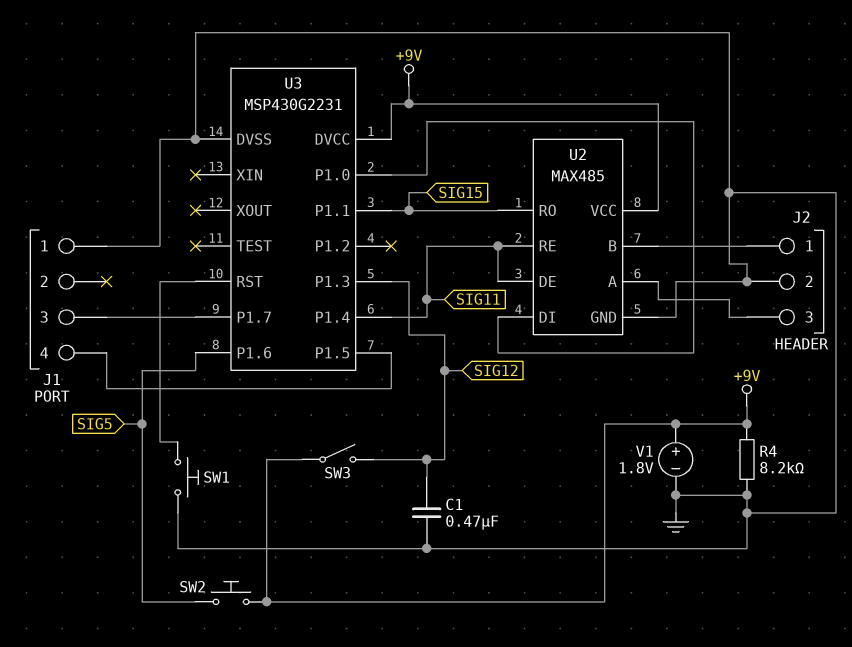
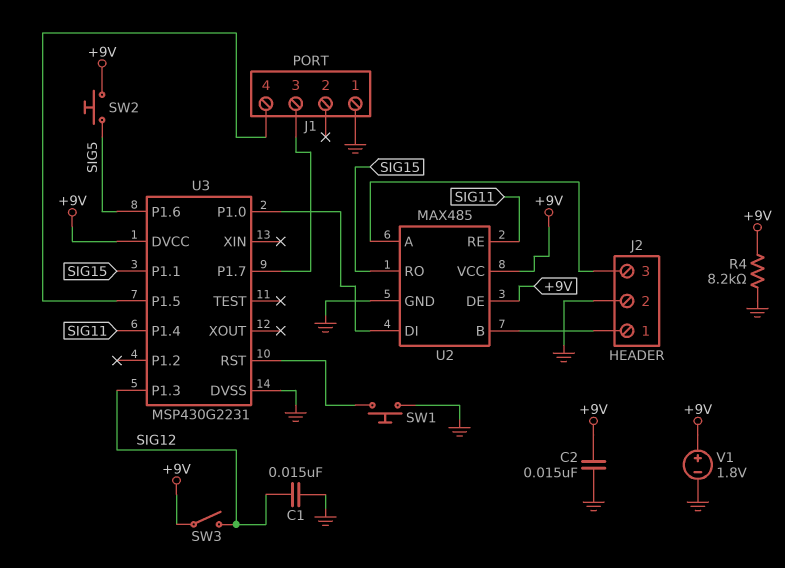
C1: 470nF (GND, SIG12) -> 15nF (GND, SIG12)
C2: none -> 15nF (+9V, GND)
U2 pin DE: SIG11 -> +9V

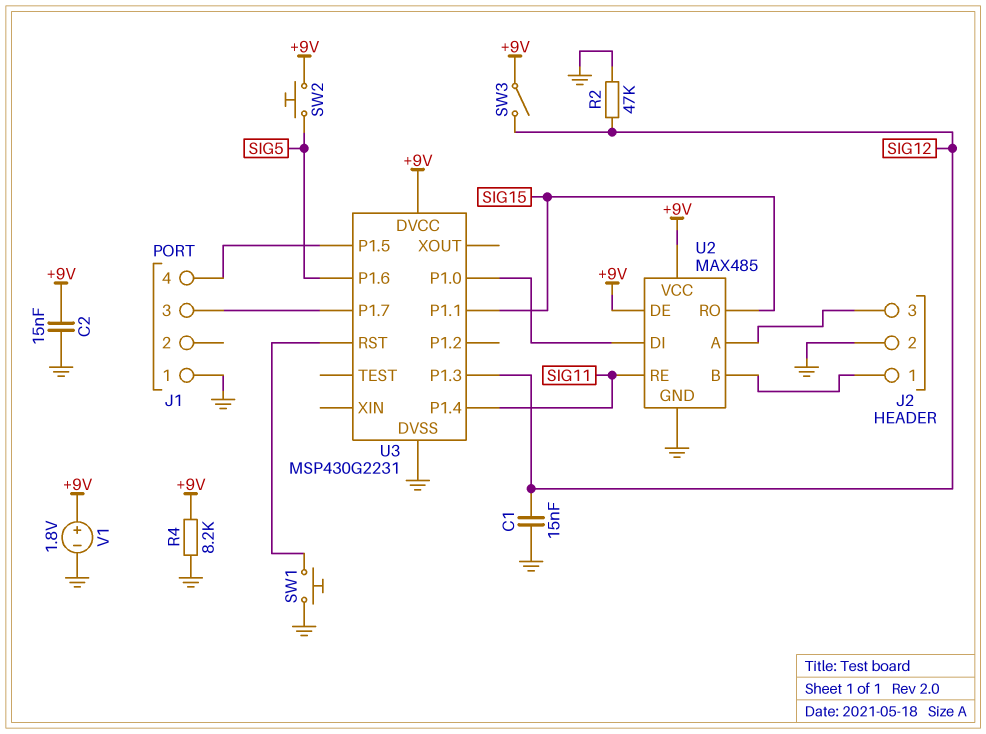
R2: none -> 47k (GND, SIG12)

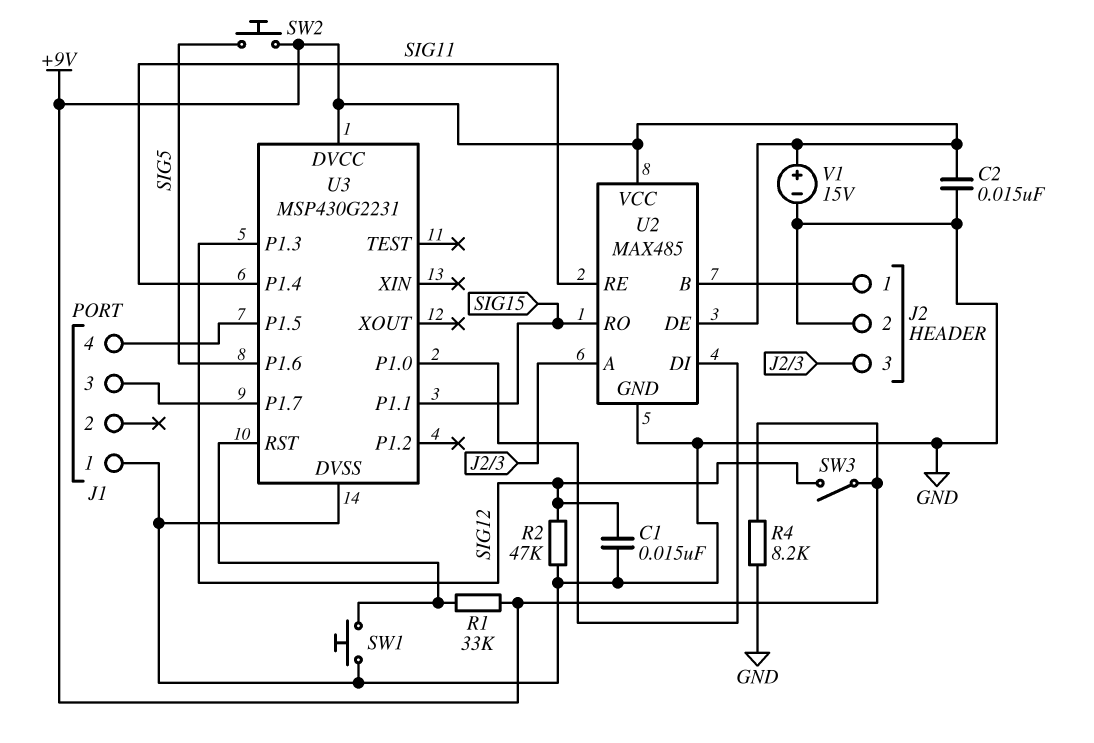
R1: none -> 33k (+9V, U3/RST)
V1: 1.8V (plus +9V, minus GND) -> 15V (plus +9V, minus GND)

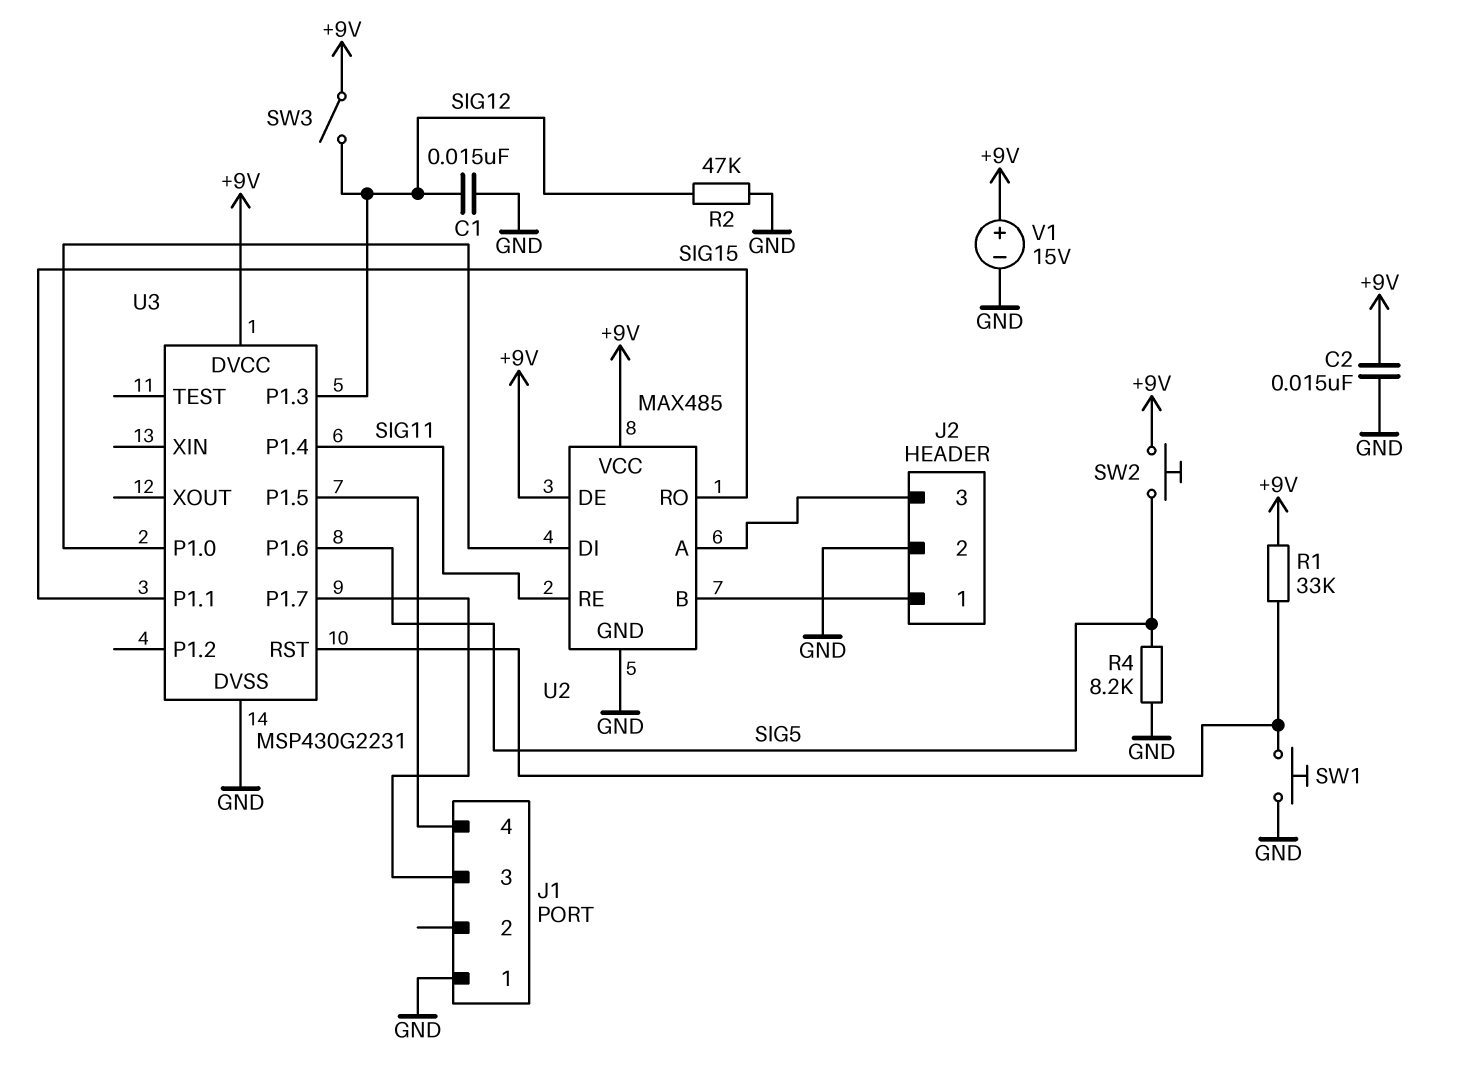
R4: 8.2k (+9V, GND) -> 8.2k (GND, SIG5)

